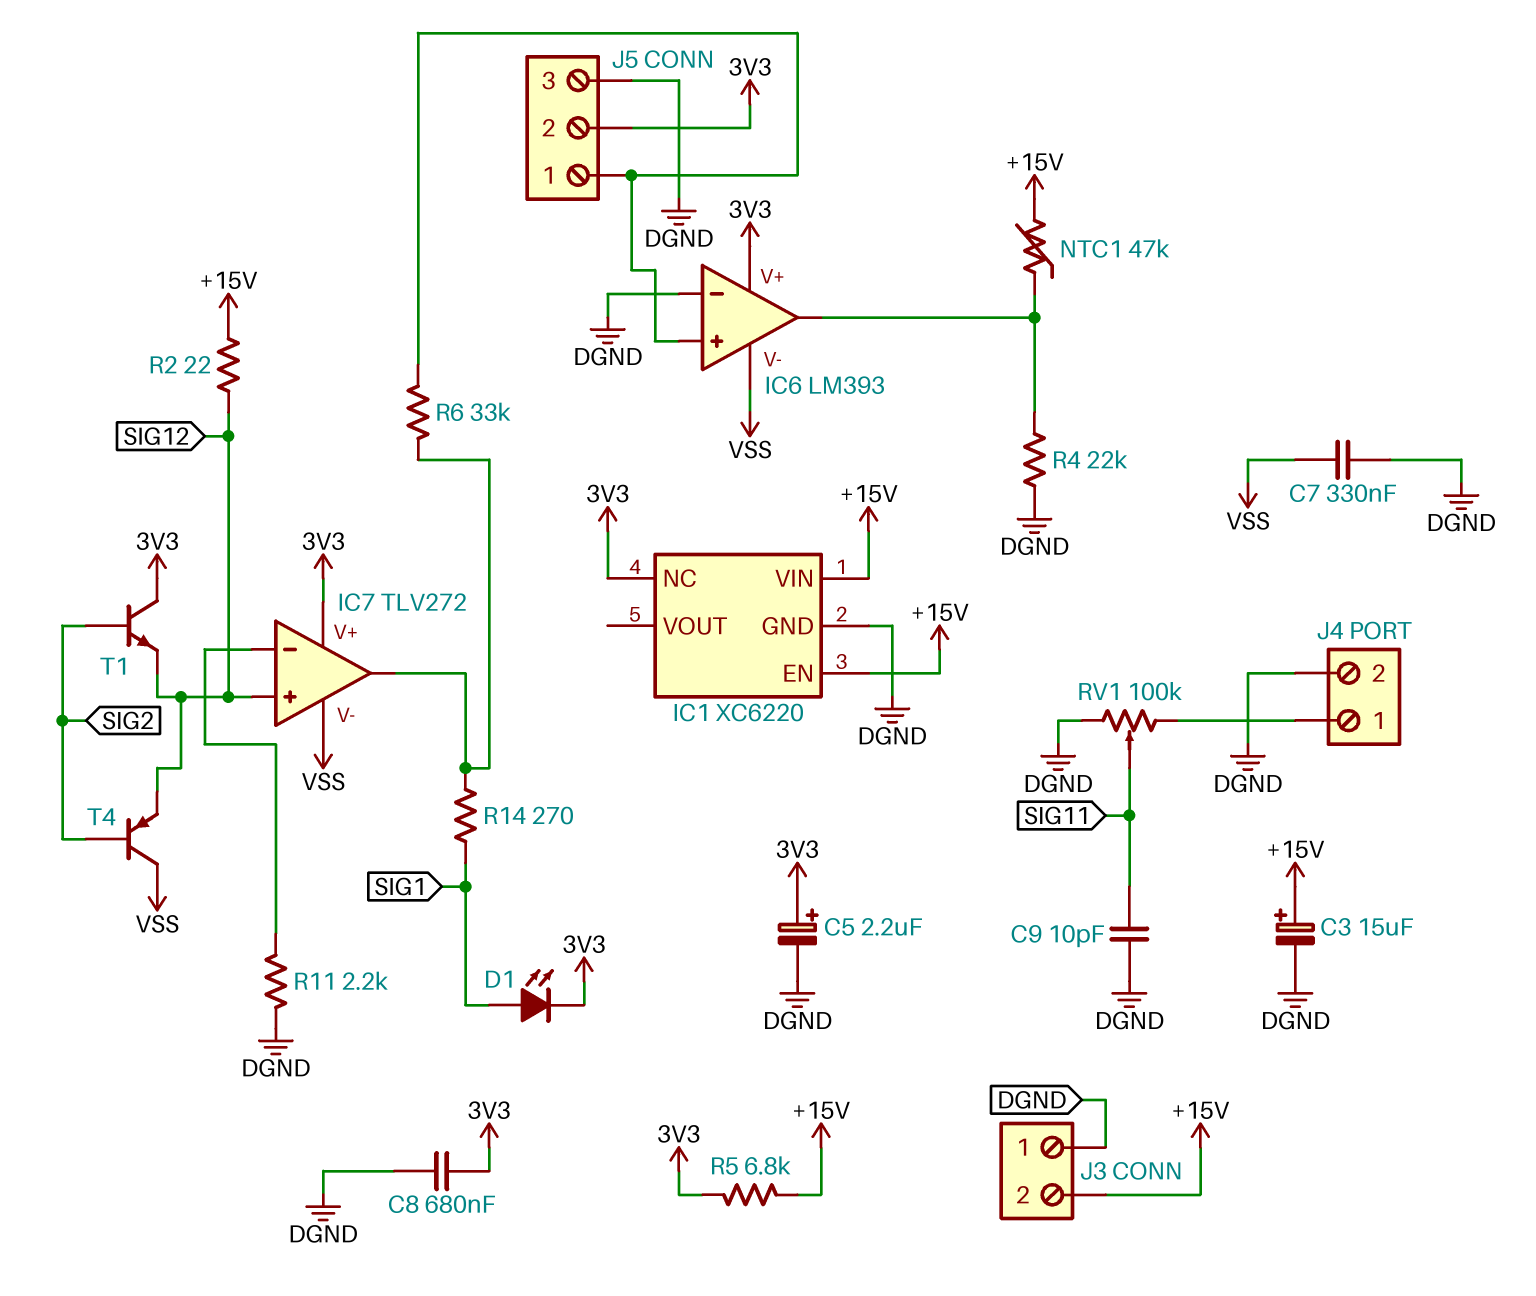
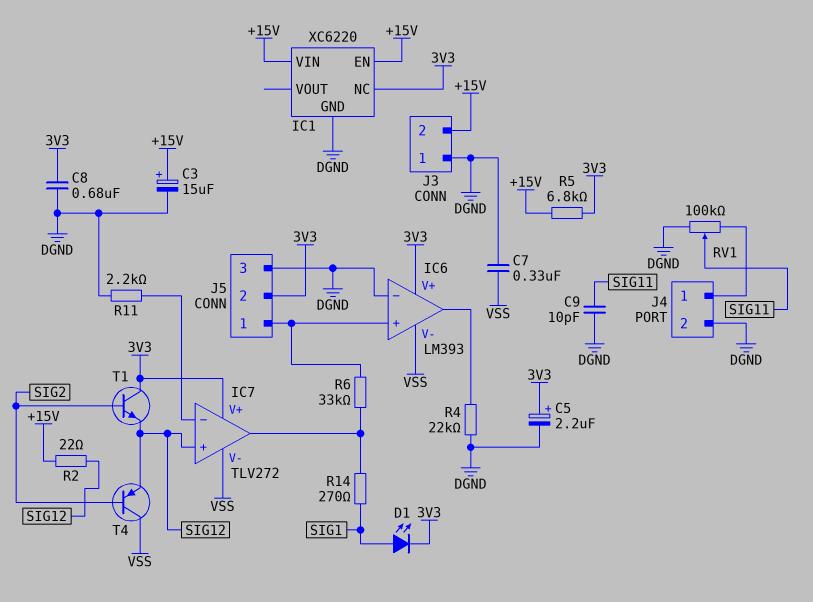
NTC1: 47k (+15V, IC6/out) -> none

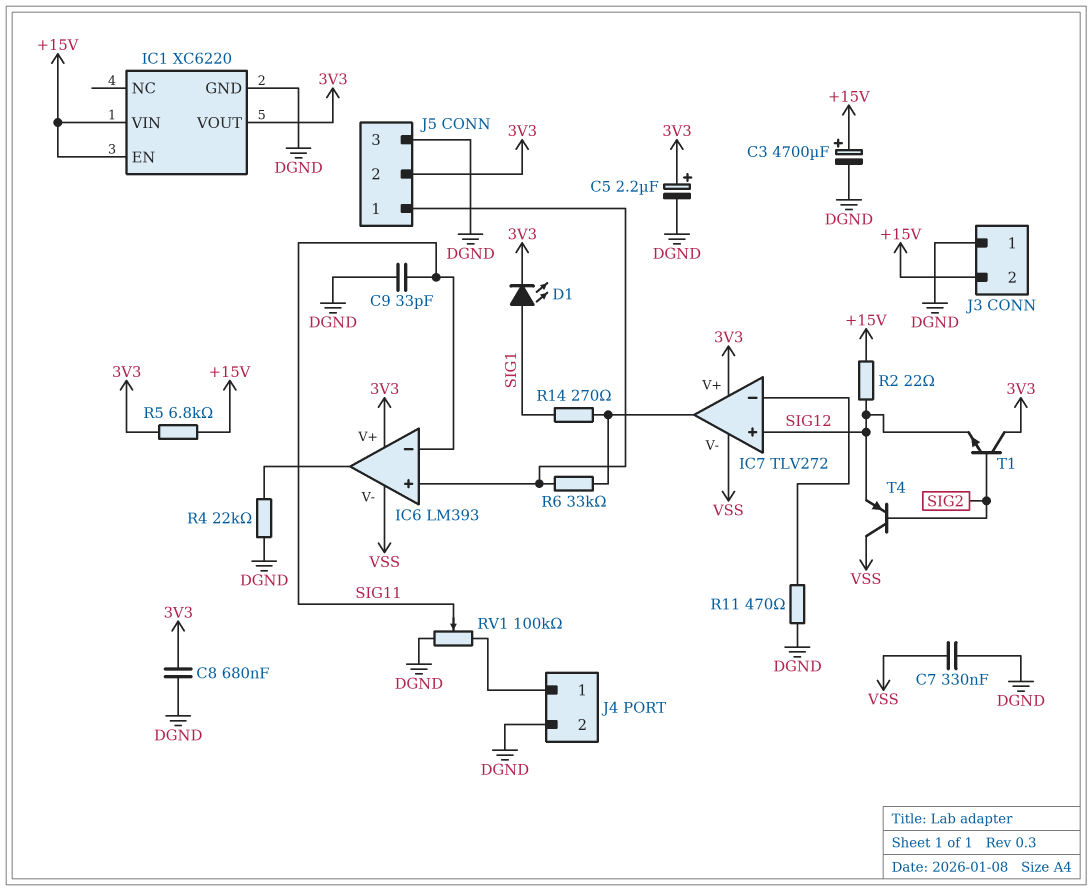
C3: 15uF (plus +15V, minus DGND) -> 4700uF (plus +15V, minus DGND)
C9: 10pF (DGND, SIG11) -> 33pF (DGND, SIG11)
IC1 pin NC: 3V3 -> none
IC1 pin VOUT: none -> 3V3
IC6 pin in-: DGND -> SIG11
R11: 2.2k (DGND, IC7/in-) -> 470 (DGND, IC7/in-)

